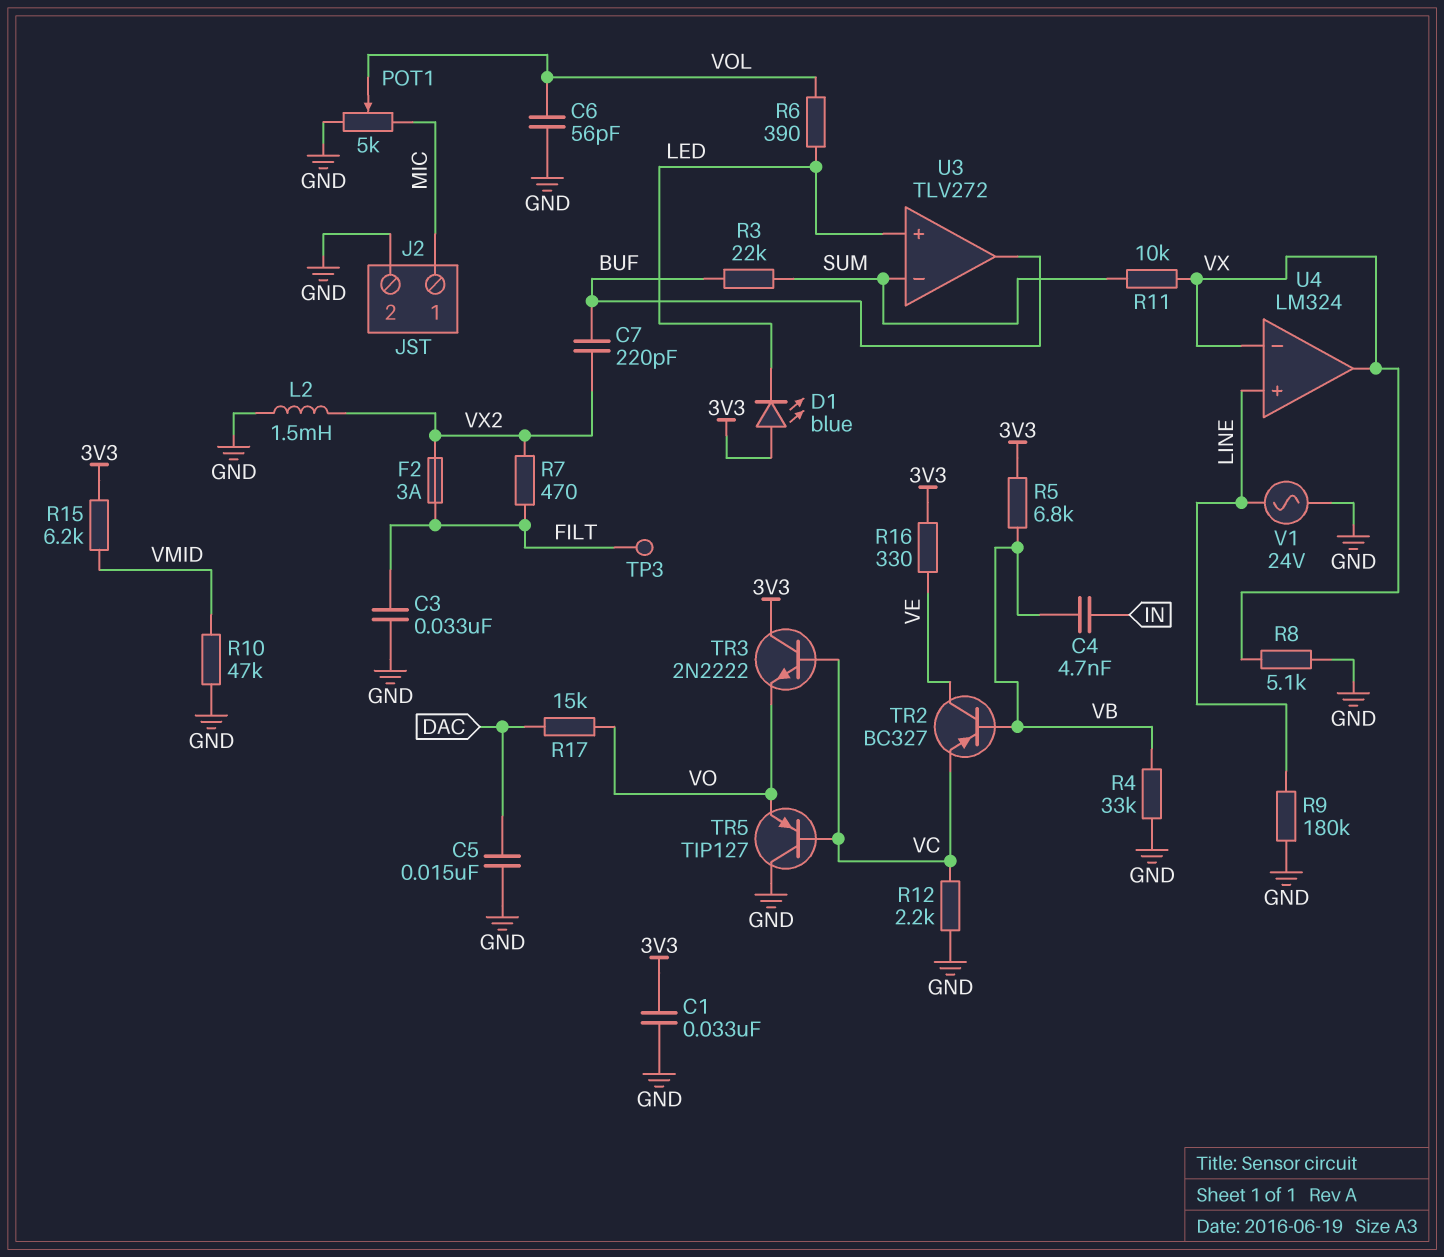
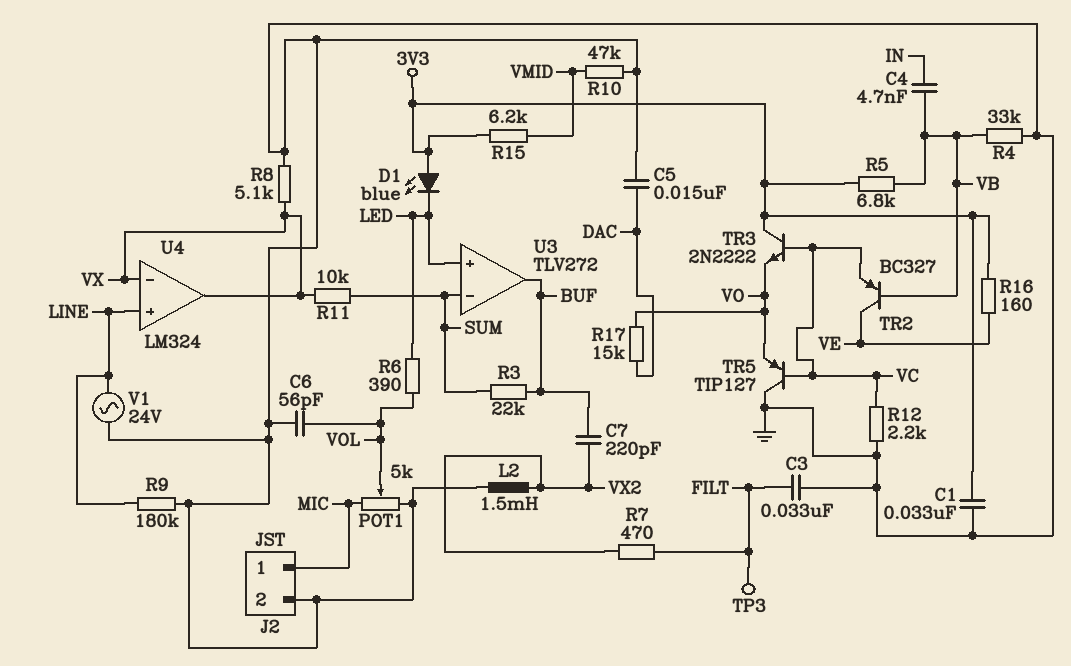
F2: 3A (FILT, VX2) -> none
R16: 330 (3V3, VE) -> 160 (3V3, VE)

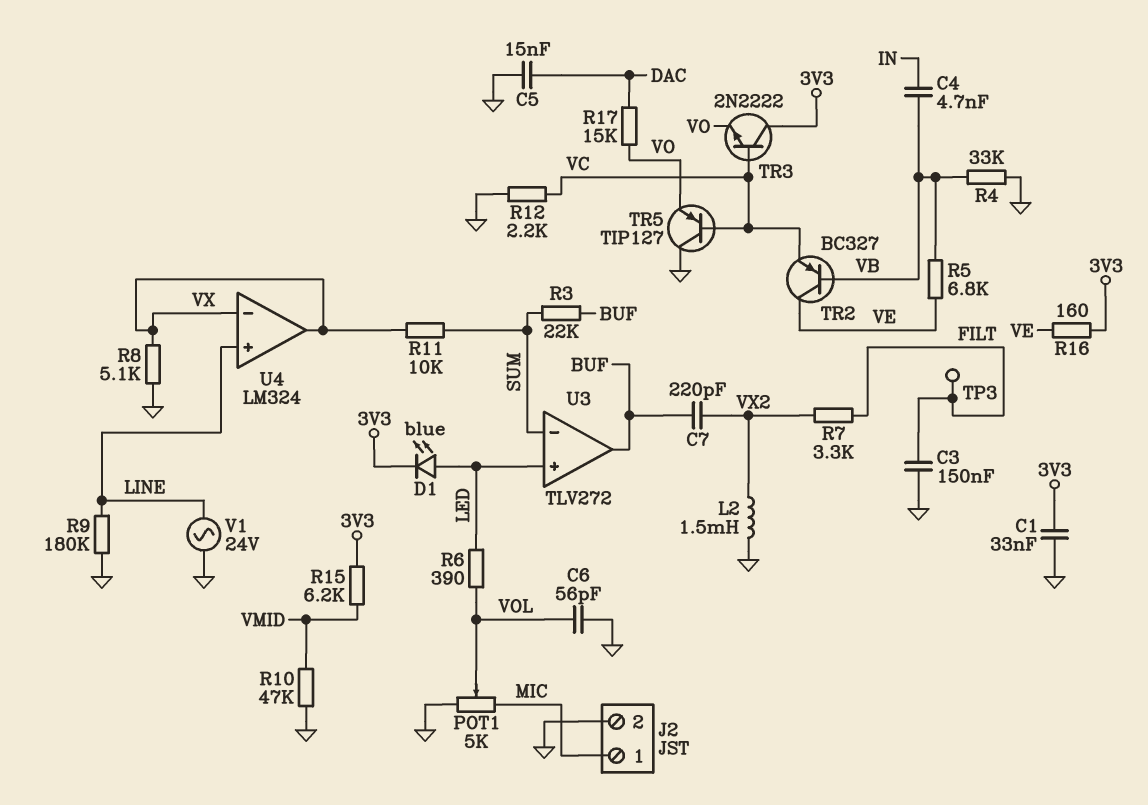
C3: 33nF (FILT, GND) -> 150nF (FILT, GND)
D1: LED blue (A 3V3, K LED) -> LED blue (A LED, K 3V3)
R5: 6.8k (3V3, VB) -> 6.8k (VB, VE)
R7: 470 (FILT, VX2) -> 3.3k (FILT, VX2)

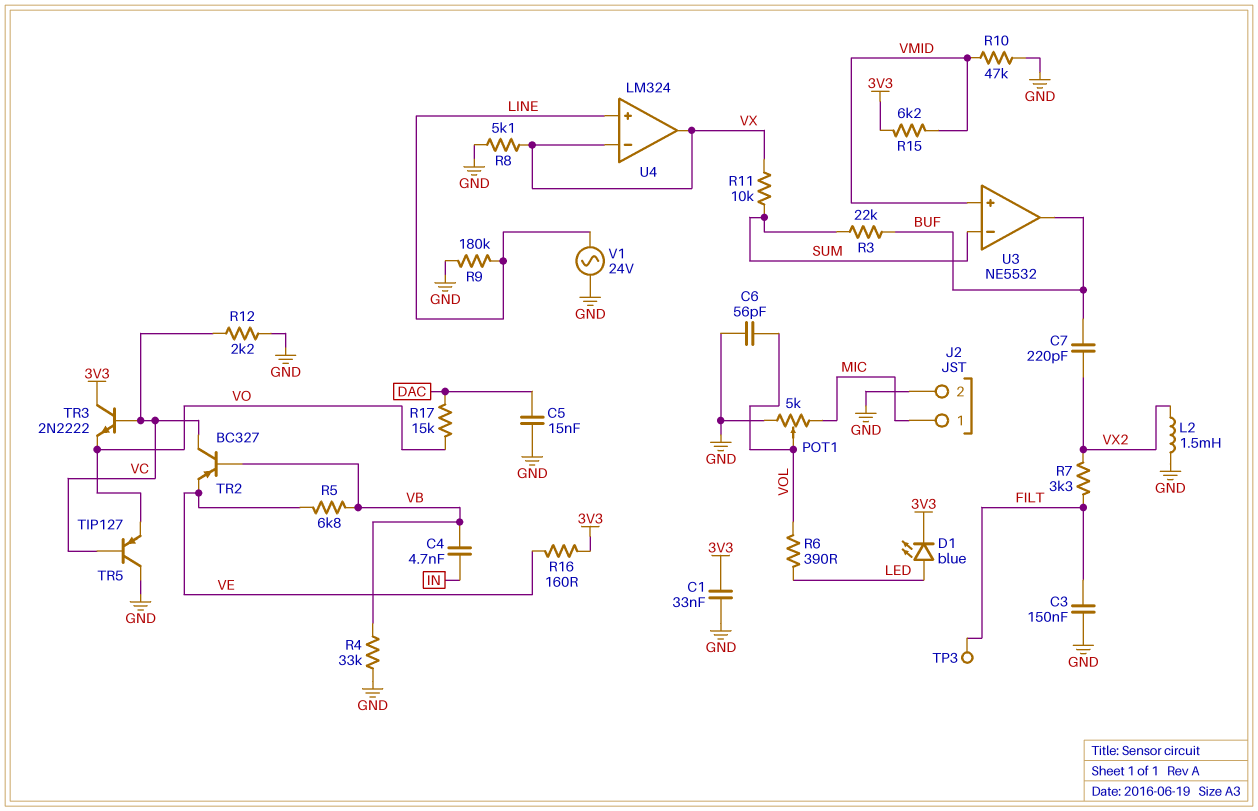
TR2: PNP BC327 (B VB, C VE, E VC) -> PNP BC327 (B VB, C VC, E VE)
U3: TLV272 -> NE5532
U3 pin in+: LED -> VMID

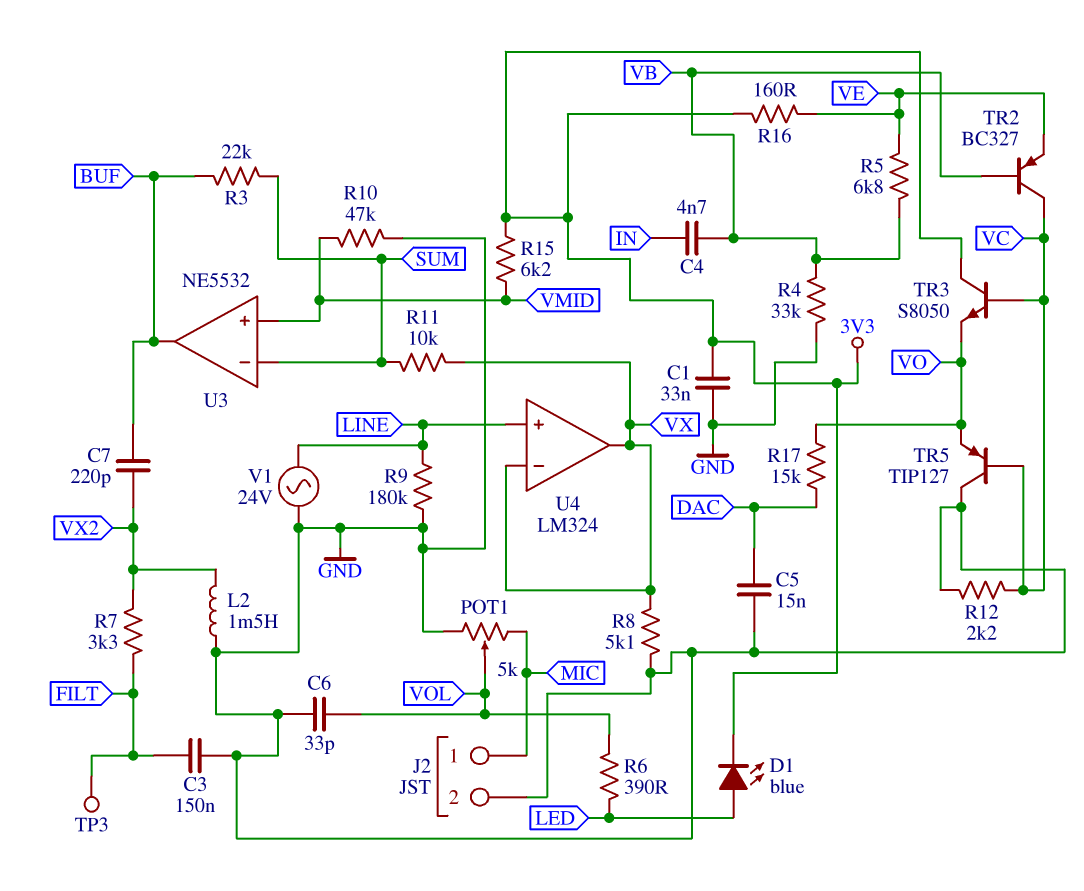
C6: 56pF (GND, VOL) -> 33pF (GND, VOL)
TR3: NPN 2N2222 (B VC, C 3V3, E VO) -> NPN S8050 (B VC, C 3V3, E VO)

